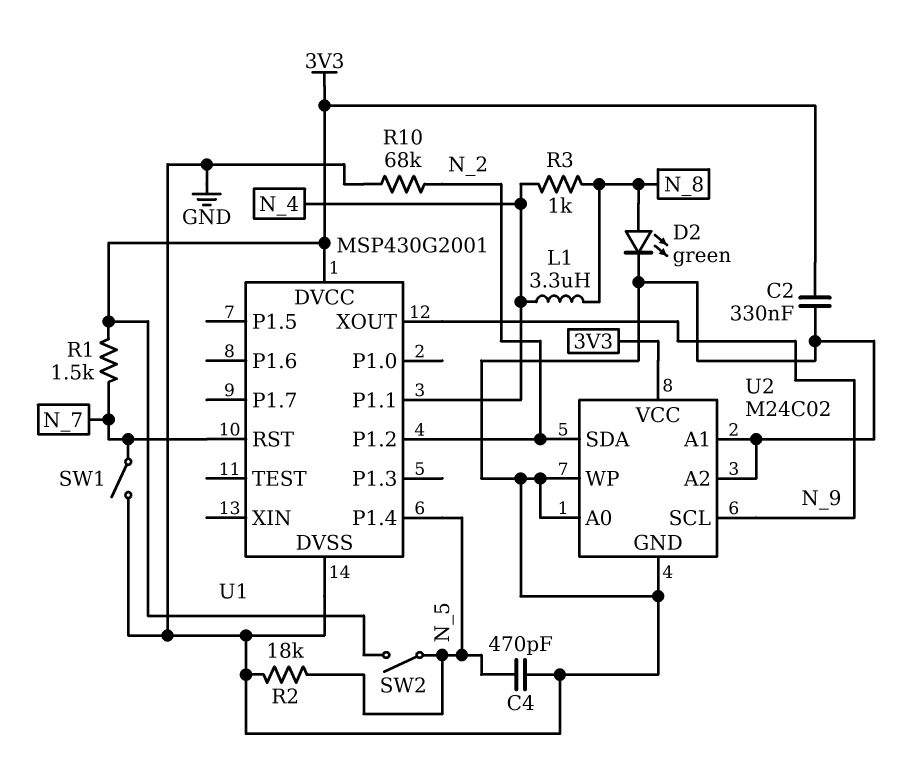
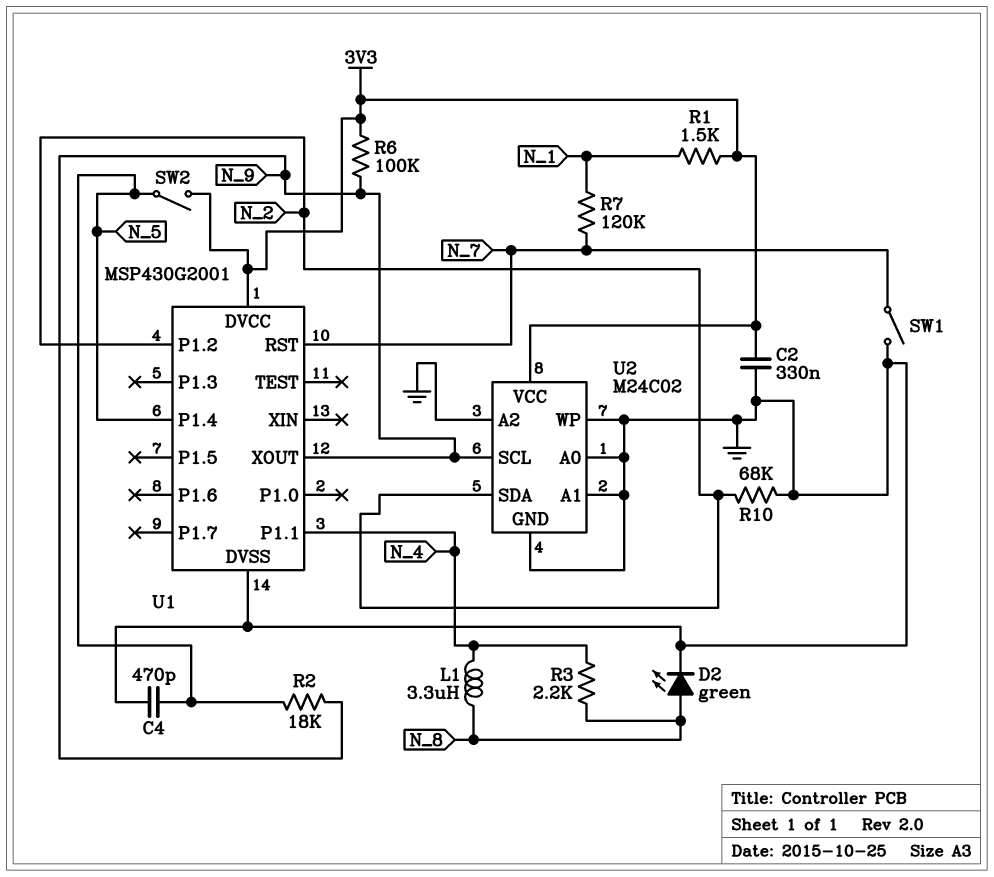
R1: 1.5k (3V3, N_7) -> 1.5k (3V3, N_1)
R2: 18k (GND, N_5) -> 18k (N_5, N_9)
R3: 1k (N_4, N_8) -> 2.2k (N_4, N_8)
R6: none -> 100k (3V3, N_9)
R7: none -> 120k (N_1, N_7)

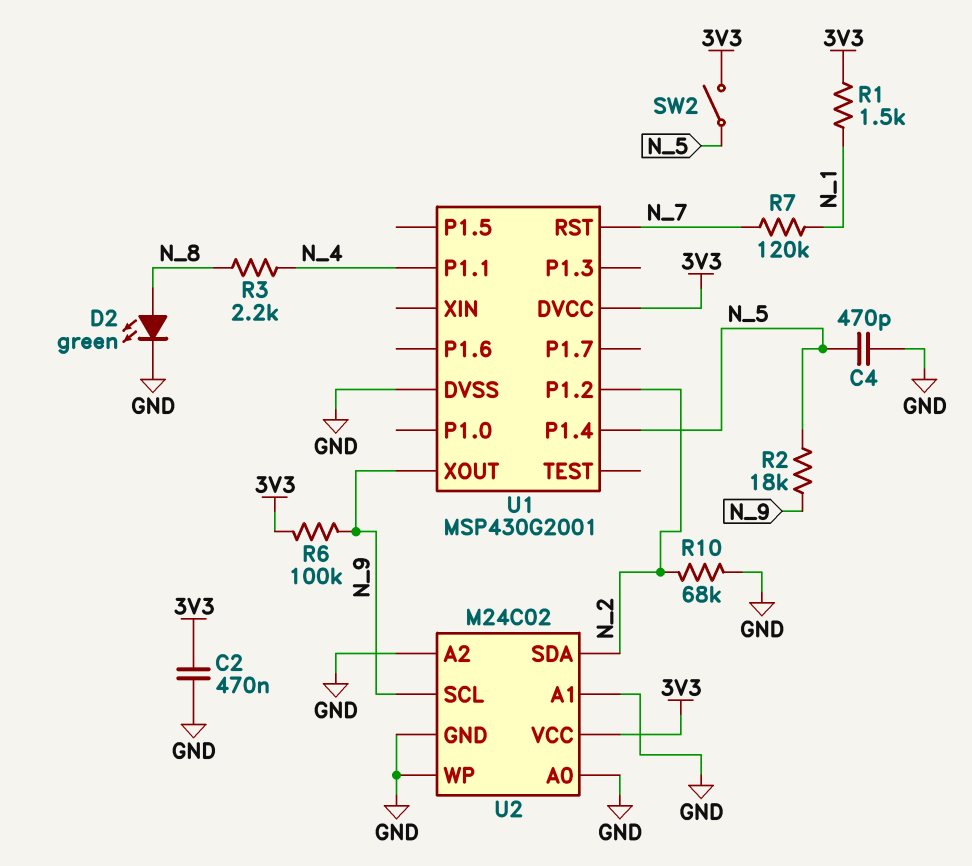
C2: 330nF (3V3, GND) -> 470nF (3V3, GND)
L1: 3.3uH (N_4, N_8) -> none
SW1: switch (GND, N_7) -> none

